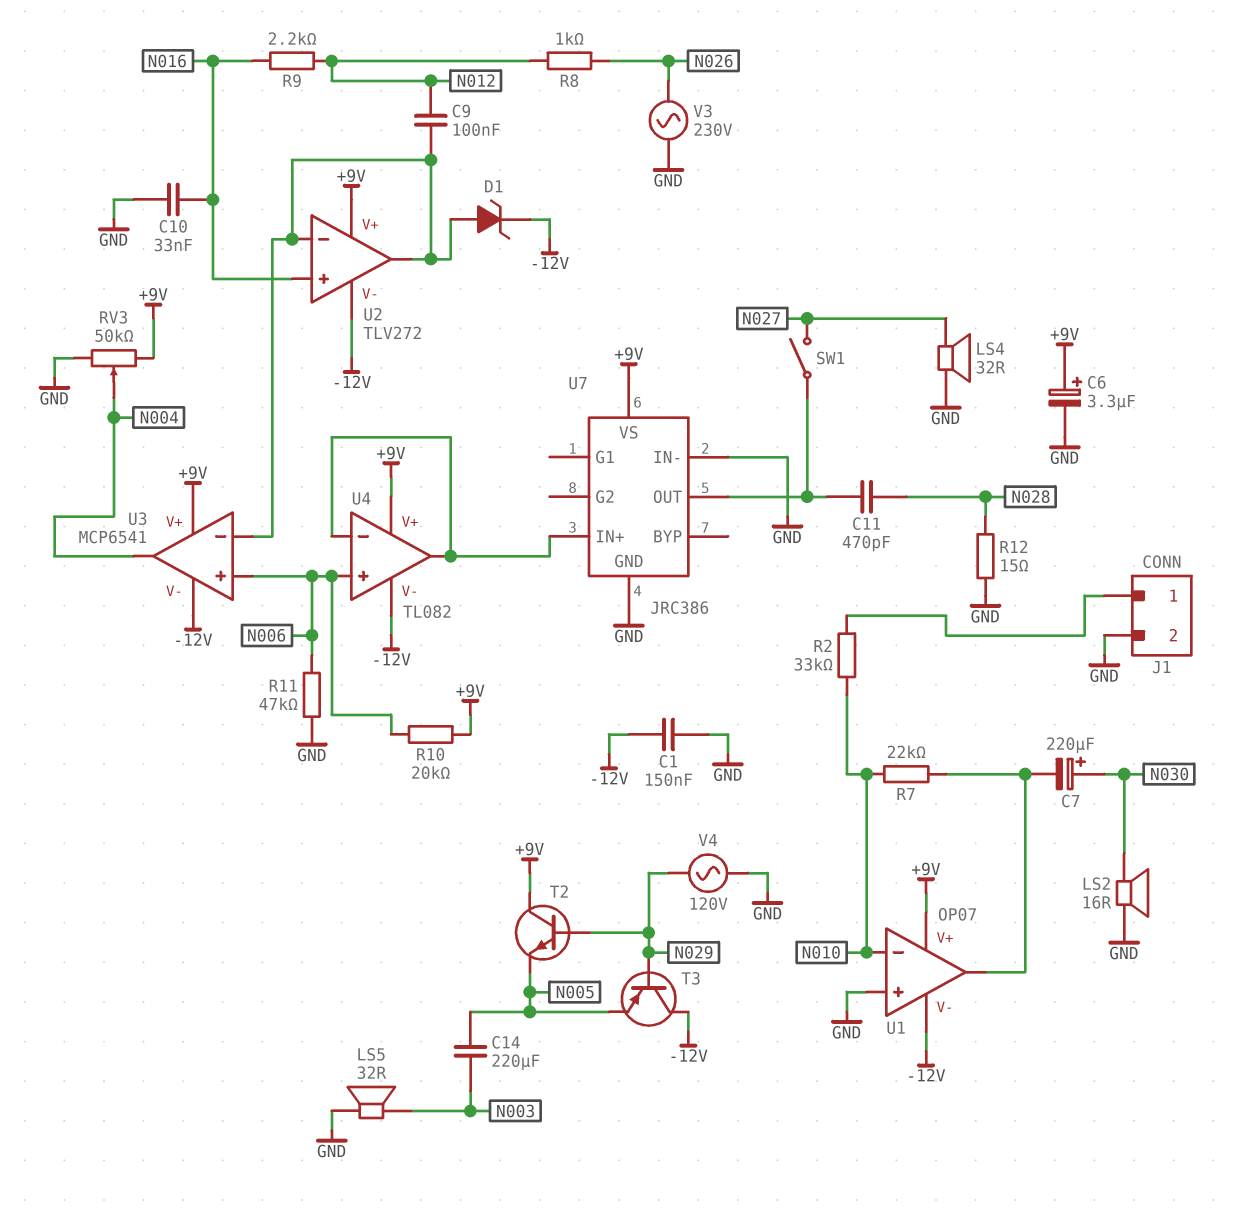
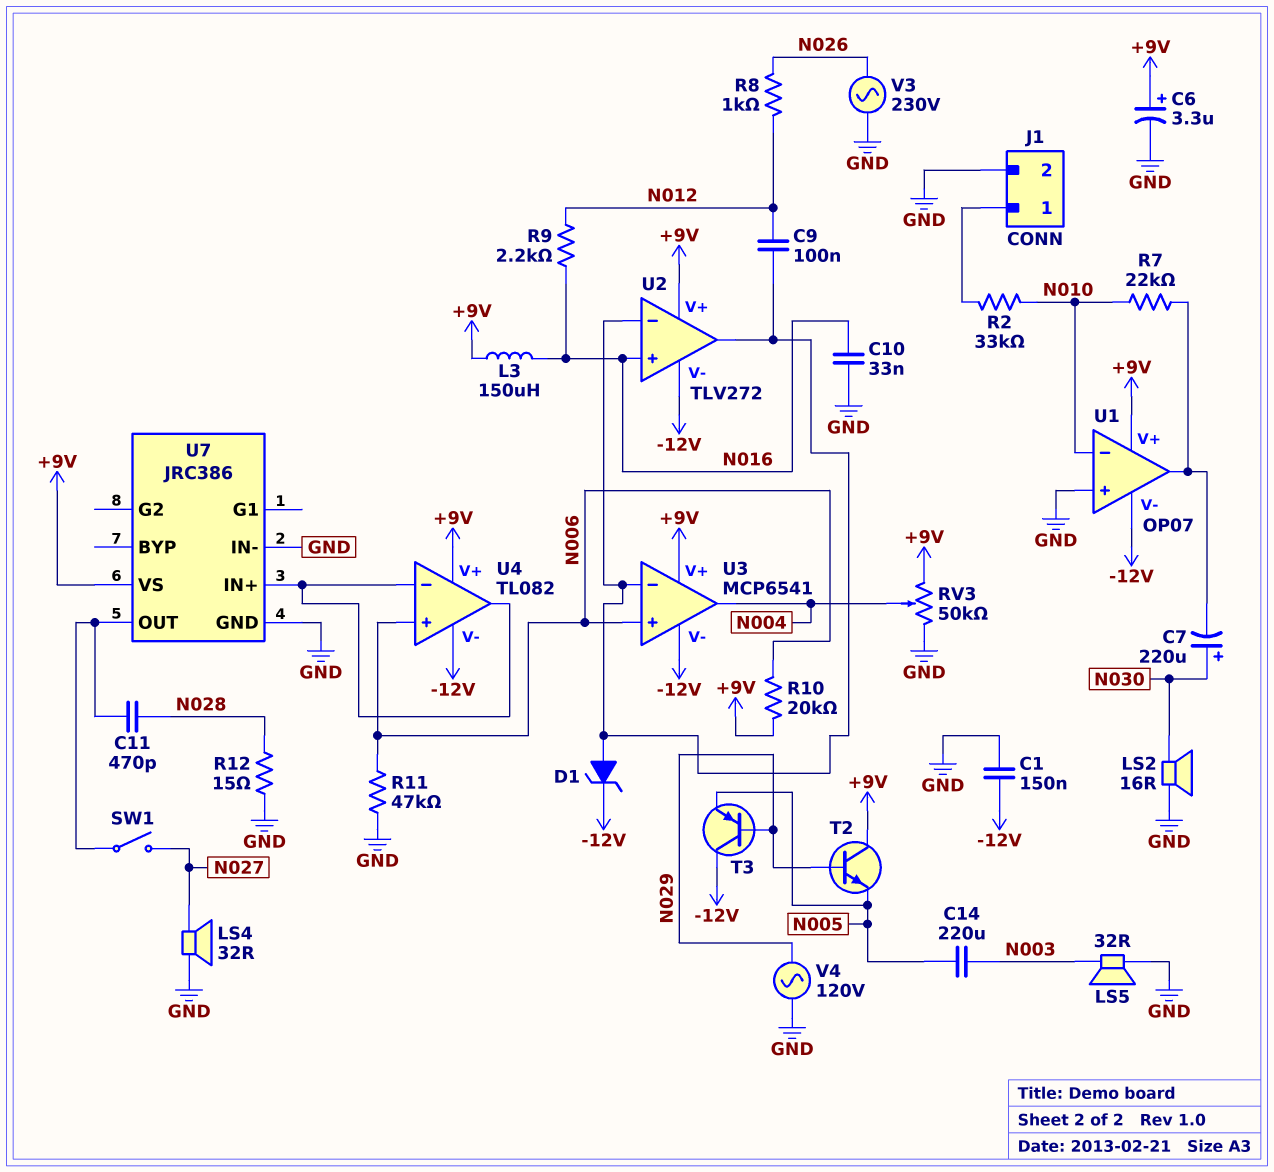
L3: none -> 150uH (+9V, N016)

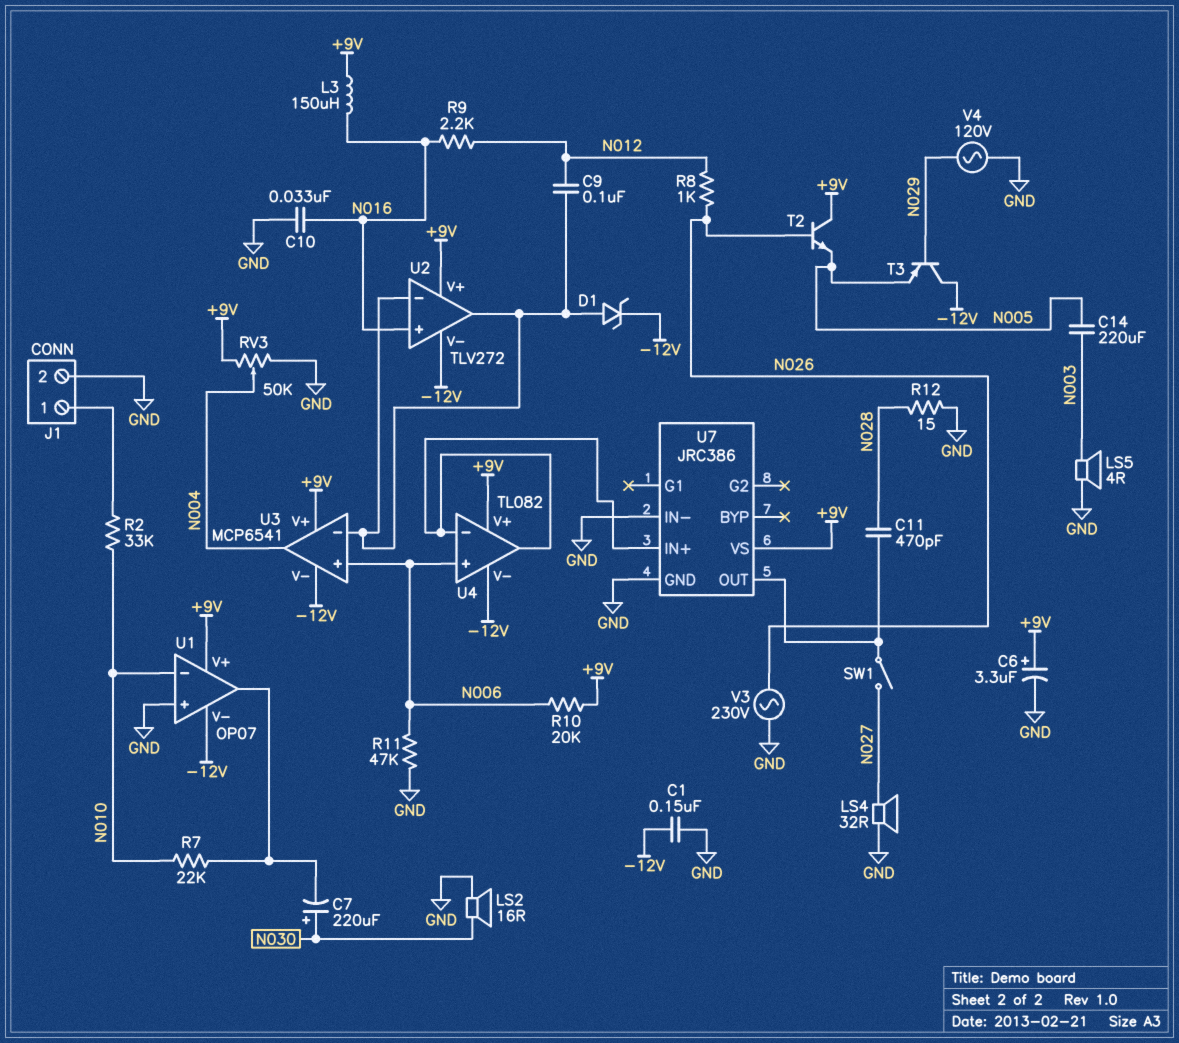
LS5: speaker 32R (GND, N003) -> speaker 4R (GND, N003)
T2: NPN (B N029, C +9V, E N005) -> NPN (B N026, C +9V, E N005)

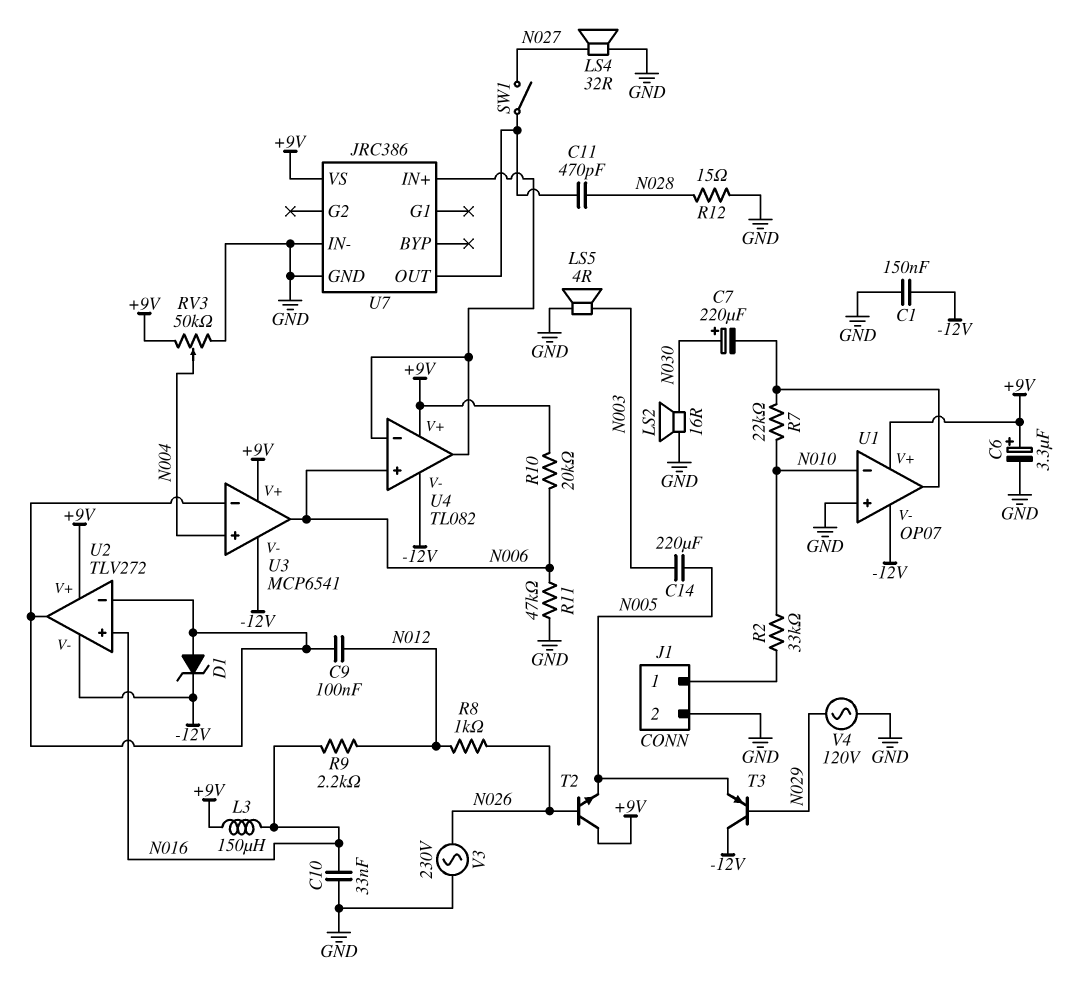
U3 pin in+: N006 -> N004
U3 pin out: N004 -> N006

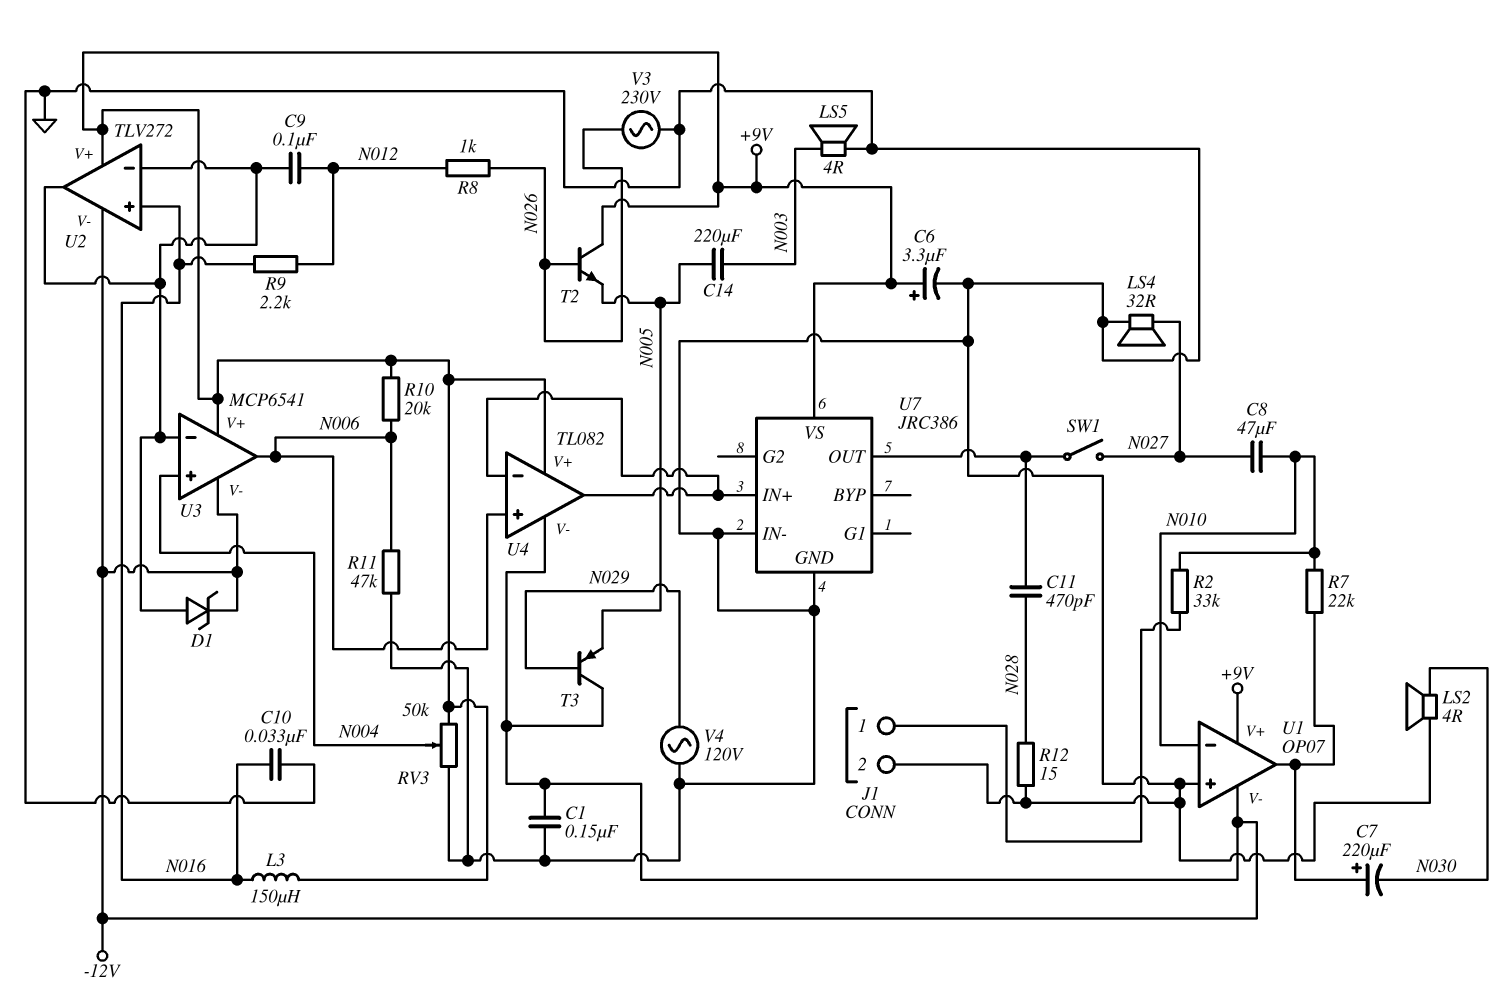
C7: 220uF (plus N030, minus U1/out) -> 220uF (plus U1/out, minus N030)
C8: none -> 47uF (N010, N027)
LS2: speaker 16R (GND, N030) -> speaker 4R (GND, N030)

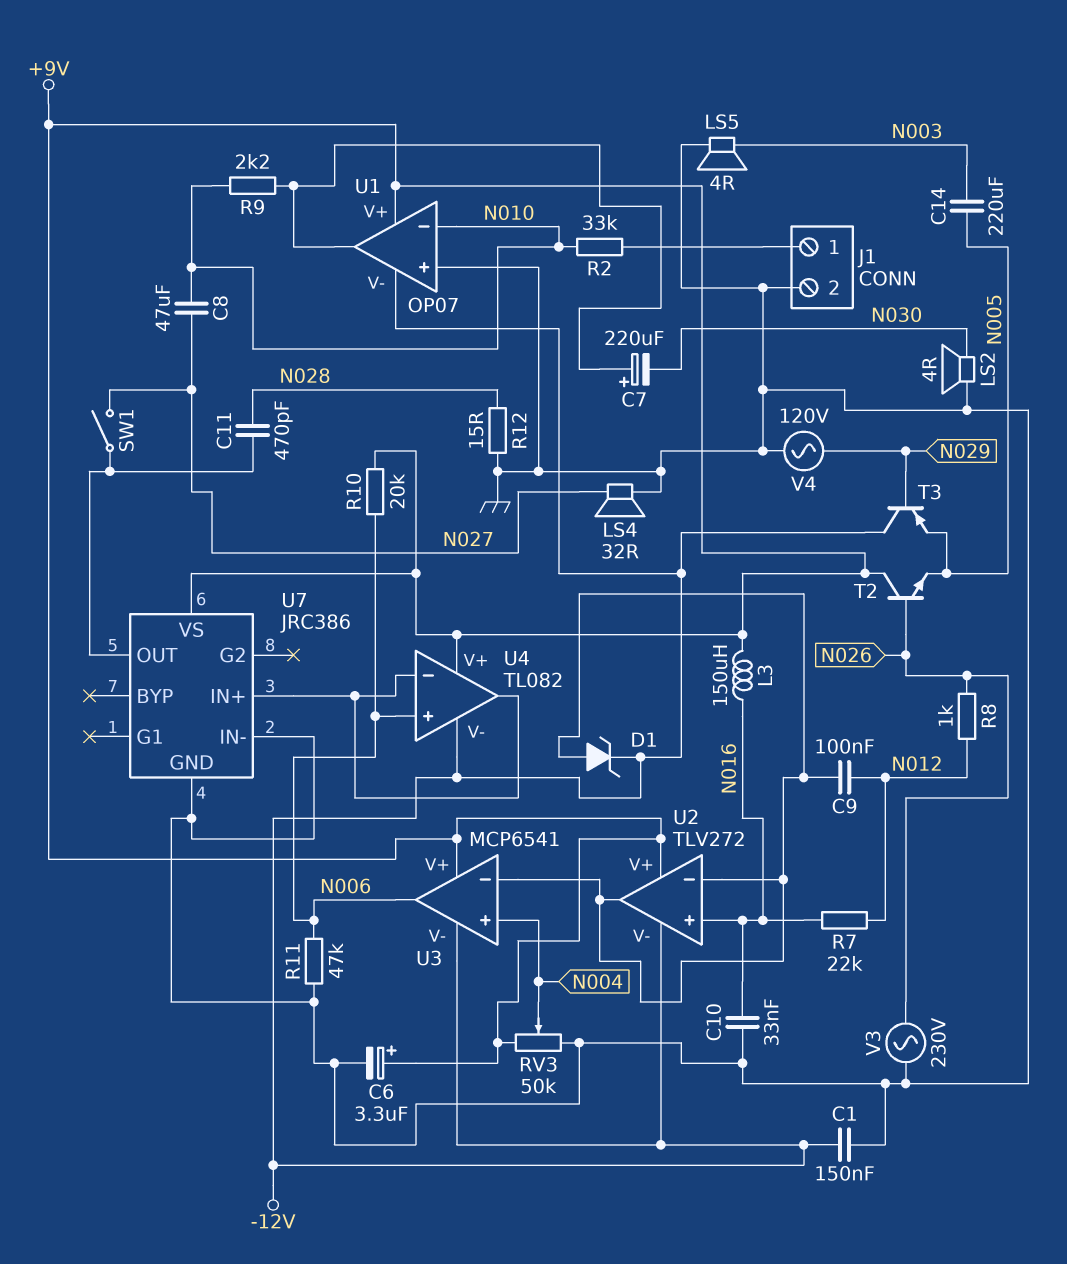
R7: 22k (N010, U1/out) -> 22k (N012, N016)
R9: 2.2k (N012, N016) -> 2.2k (N010, U1/out)

